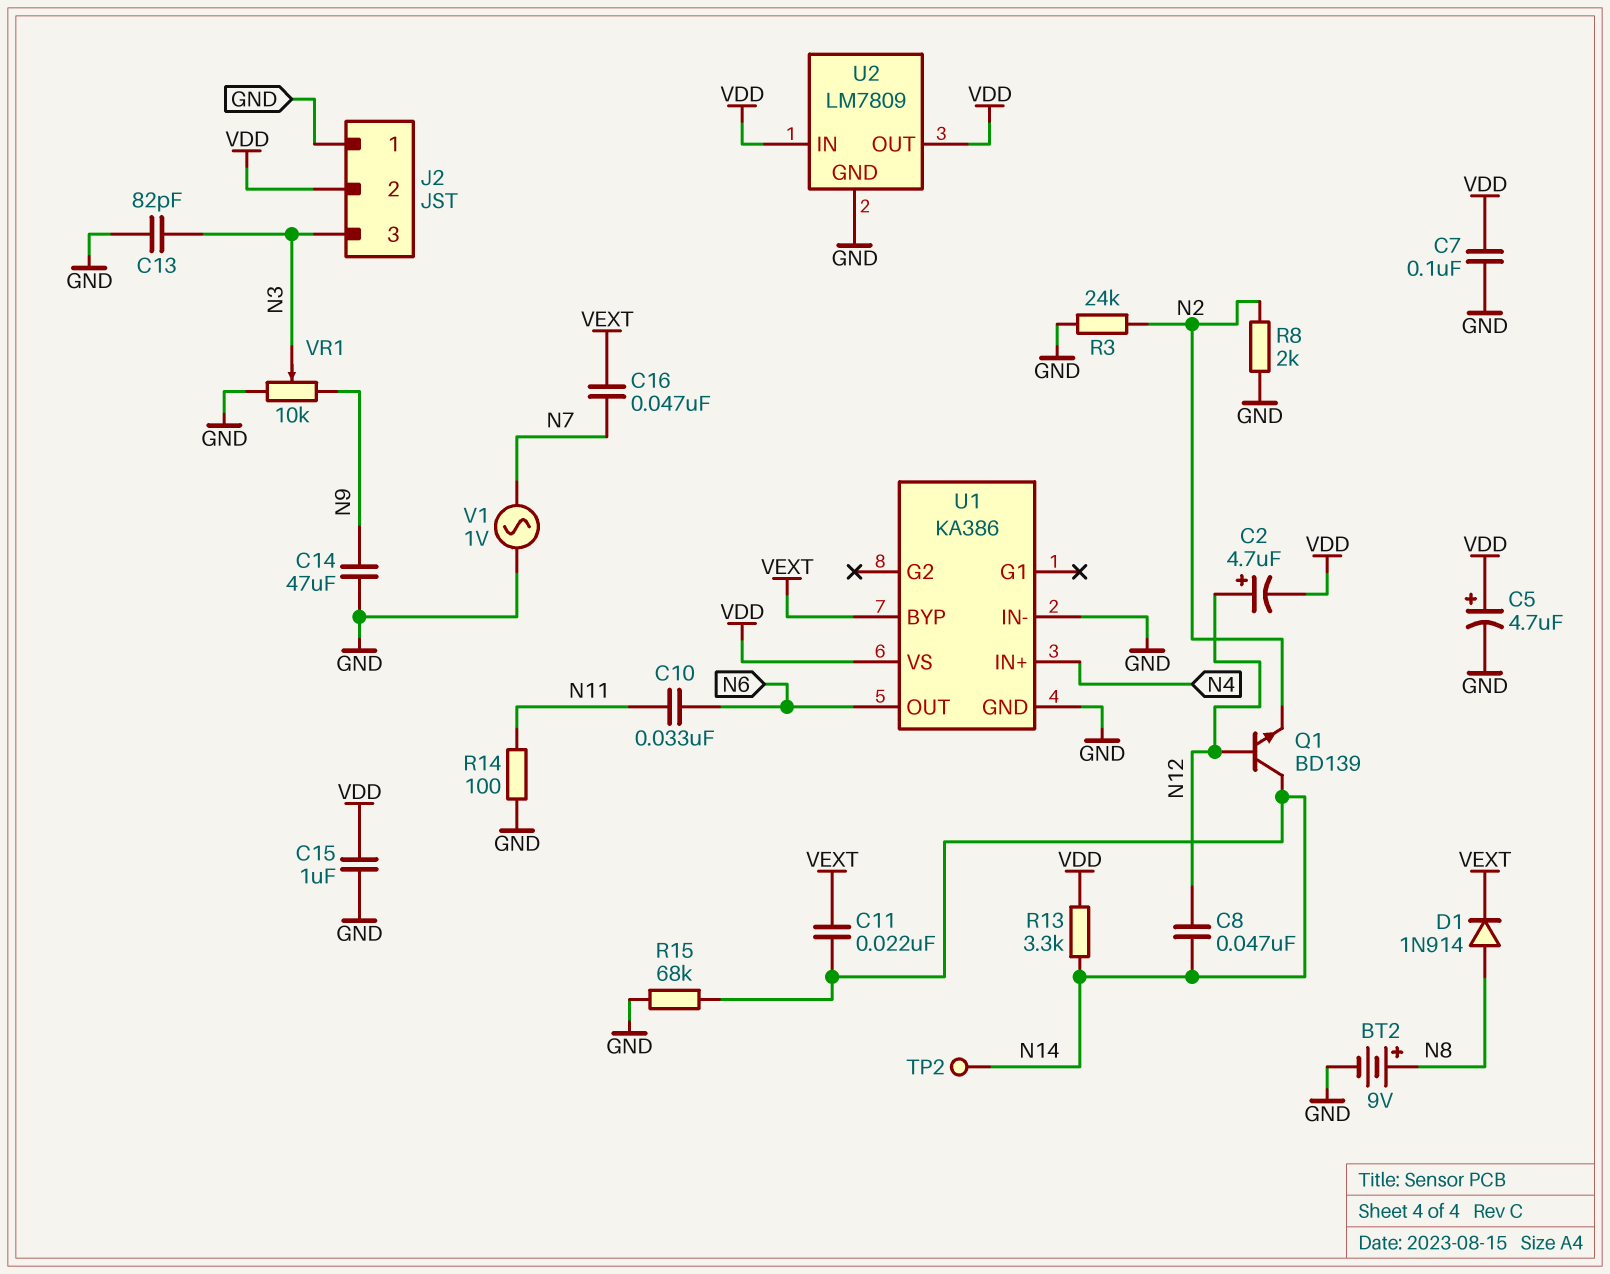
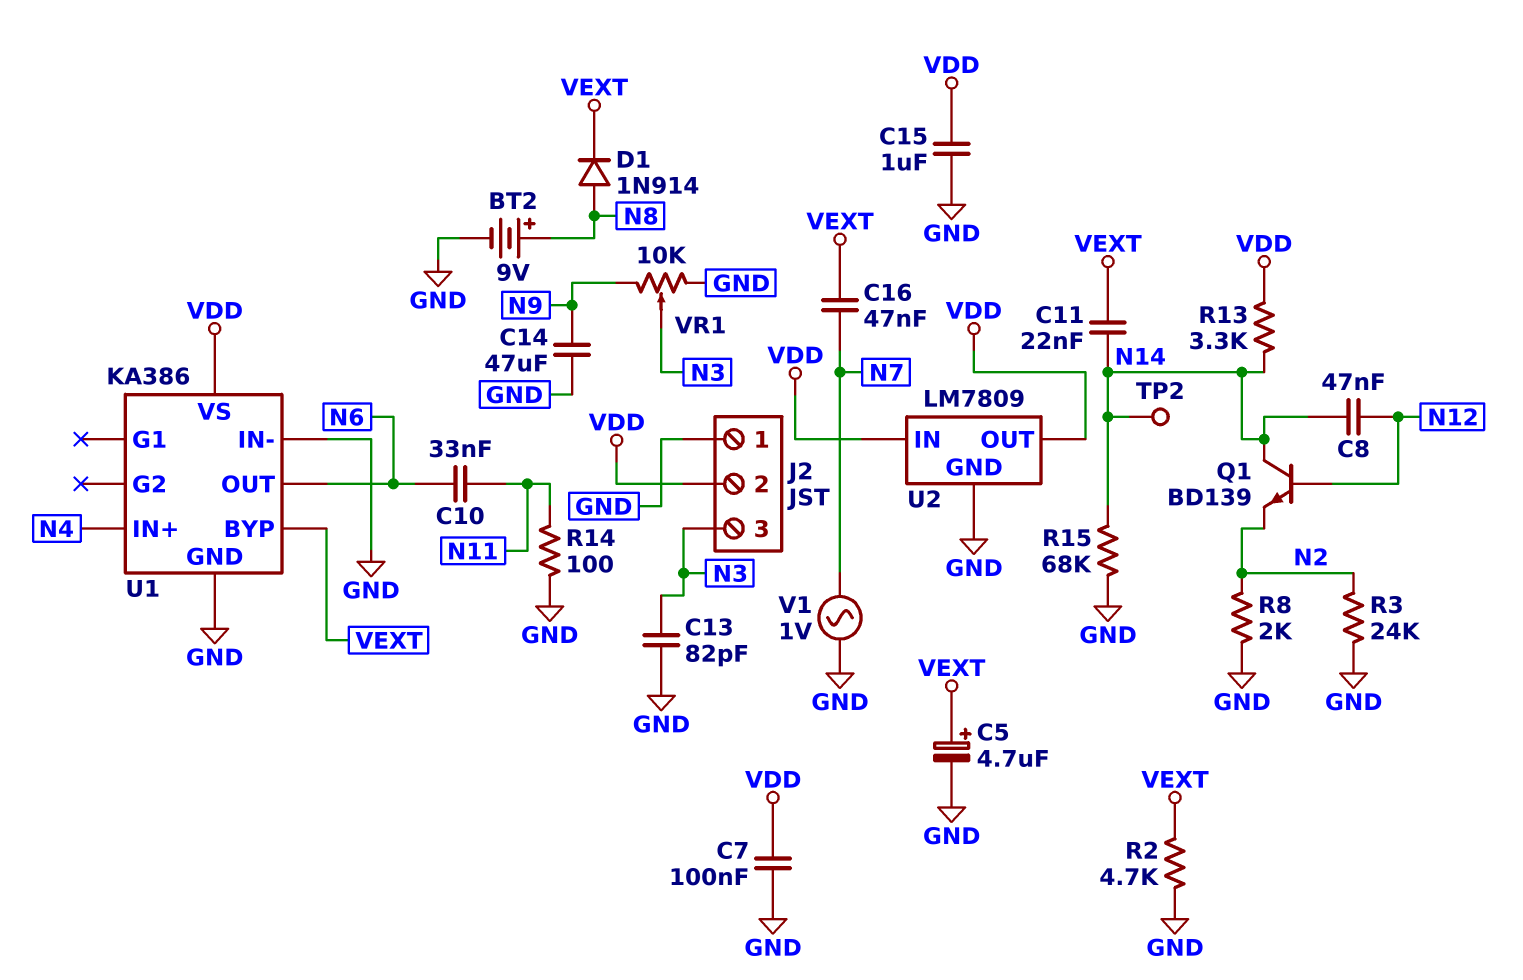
C2: 4.7uF (plus N12, minus VDD) -> none
C5: 4.7uF (plus VDD, minus GND) -> 4.7uF (plus VEXT, minus GND)
R2: none -> 4.7k (GND, VEXT)

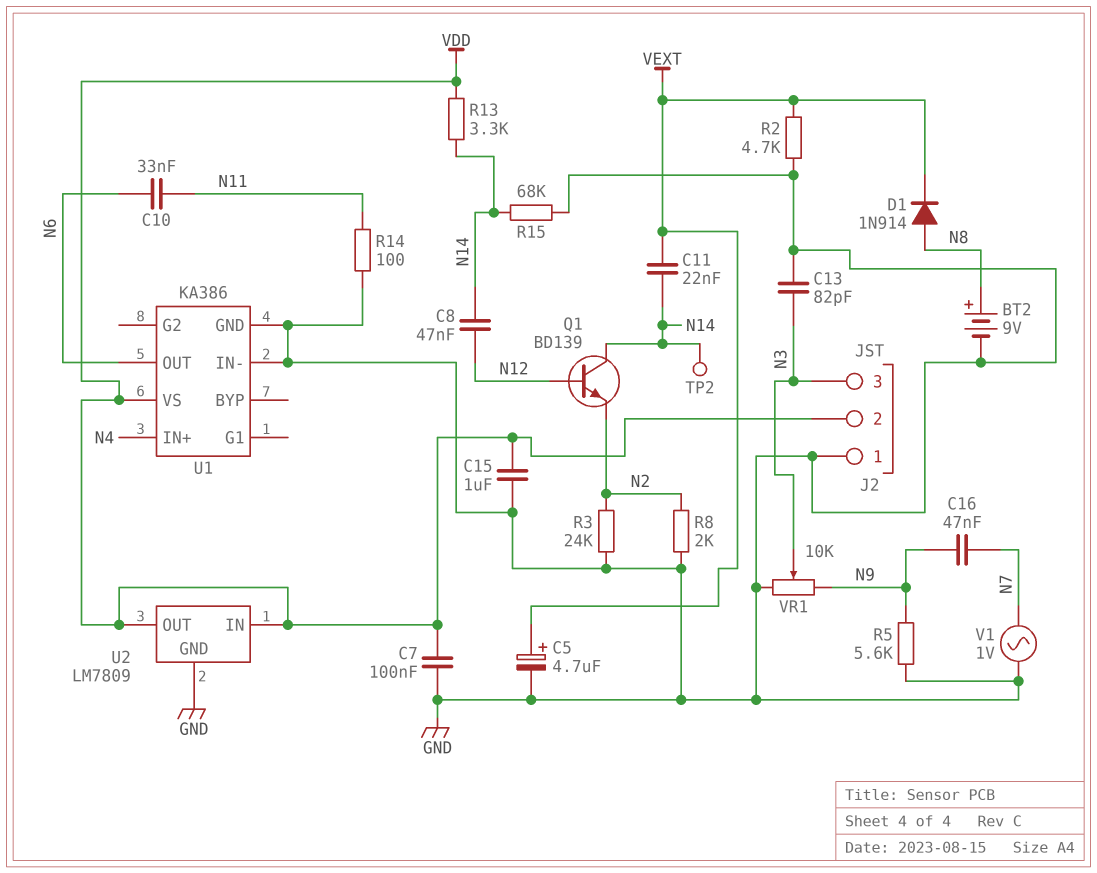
C14: 47uF (GND, N9) -> none
C16: 47nF (N7, VEXT) -> 47nF (N7, N9)
R5: none -> 5.6k (GND, N9)
U1 pin BYP: VEXT -> none

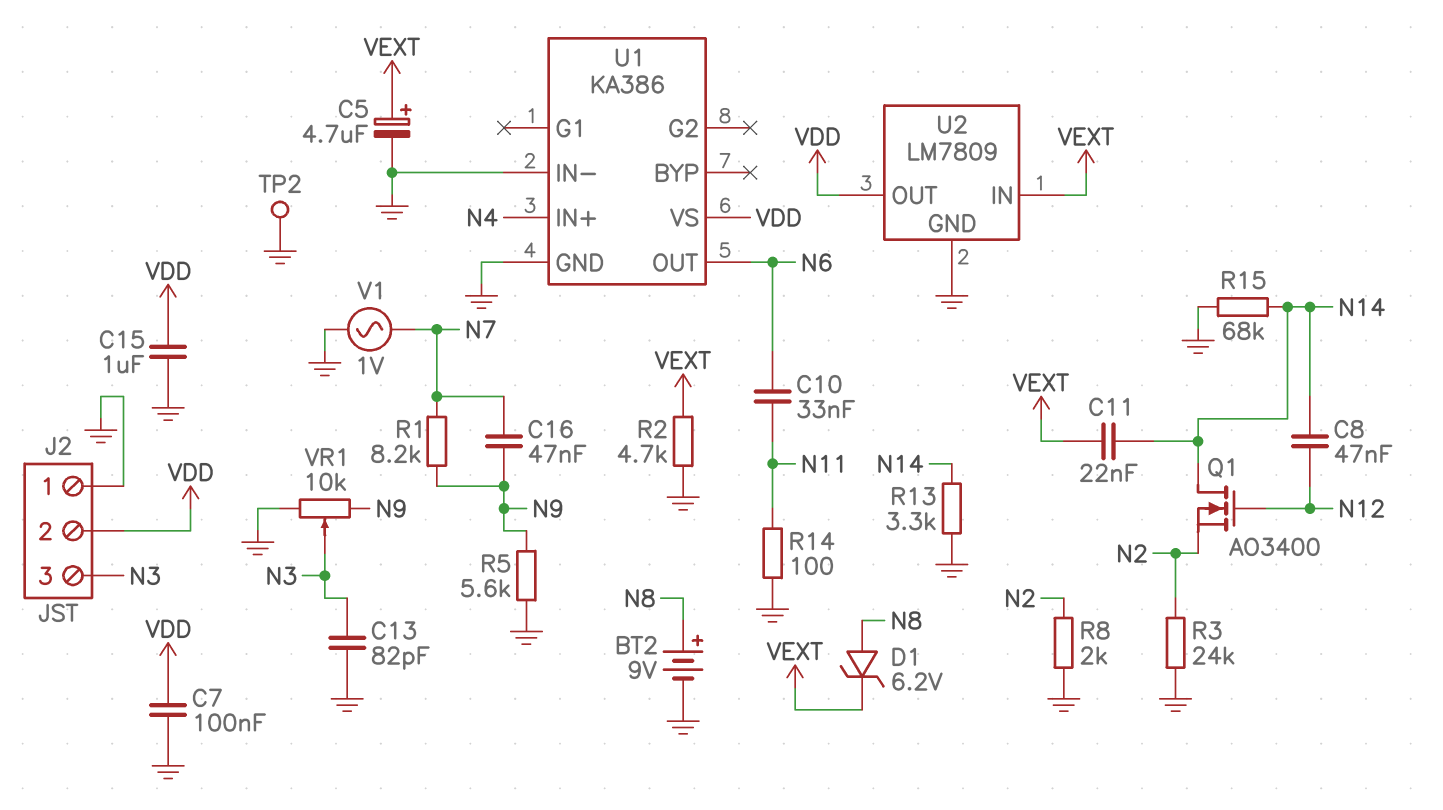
D1: diode 1N914 (A N8, K VEXT) -> zener 6.2V (A N8, K VEXT)
Q1: NPN BD139 (B N12, C N14, E N2) -> NMOS AO3400 (G N12, D N14, S N2)
R1: none -> 8.2k (N7, N9)
R13: 3.3k (N14, VDD) -> 3.3k (GND, N14)
TP2: test point (N14) -> test point (GND)
U2 pin IN: VDD -> VEXT

